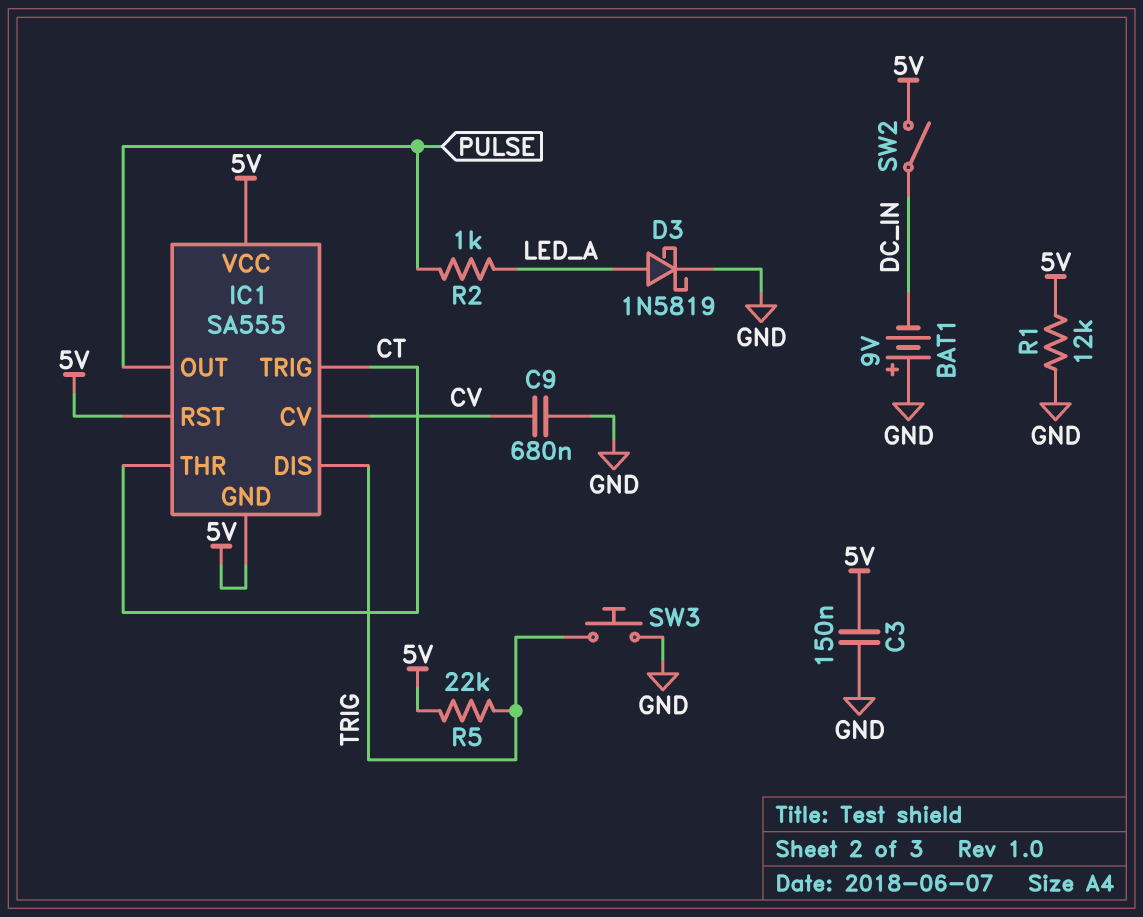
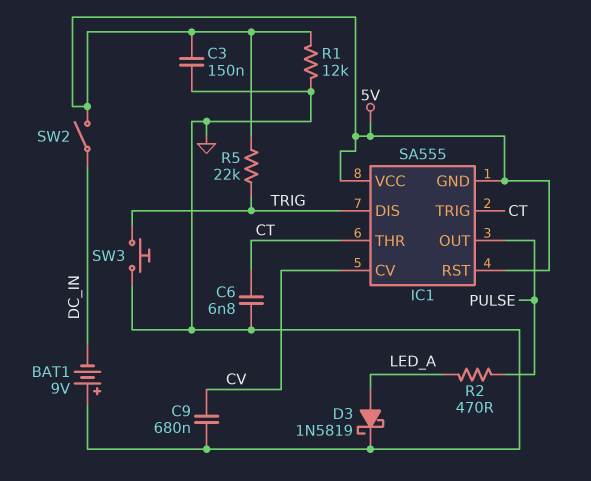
C6: none -> 6.8nF (CT, GND)
R2: 1k (LED_A, PULSE) -> 470 (LED_A, PULSE)

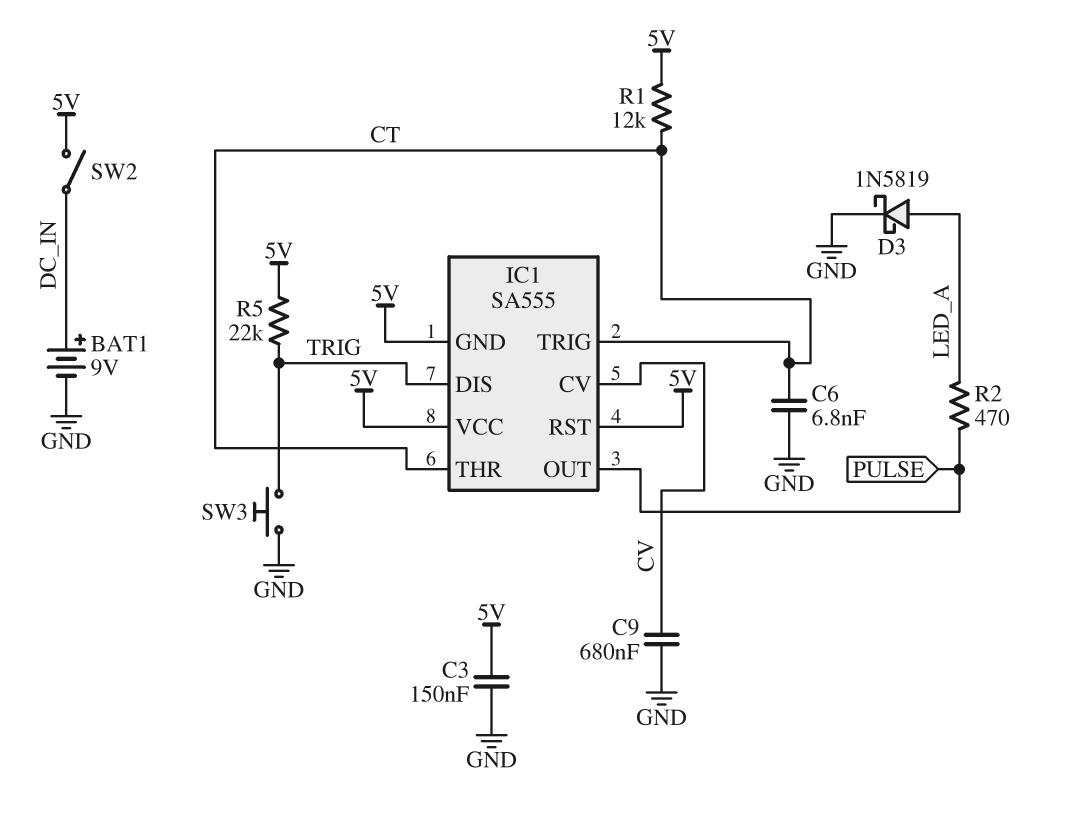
BAT1: 9V (plus GND, minus DC_IN) -> 9V (plus DC_IN, minus GND)
R1: 12k (5V, GND) -> 12k (5V, CT)

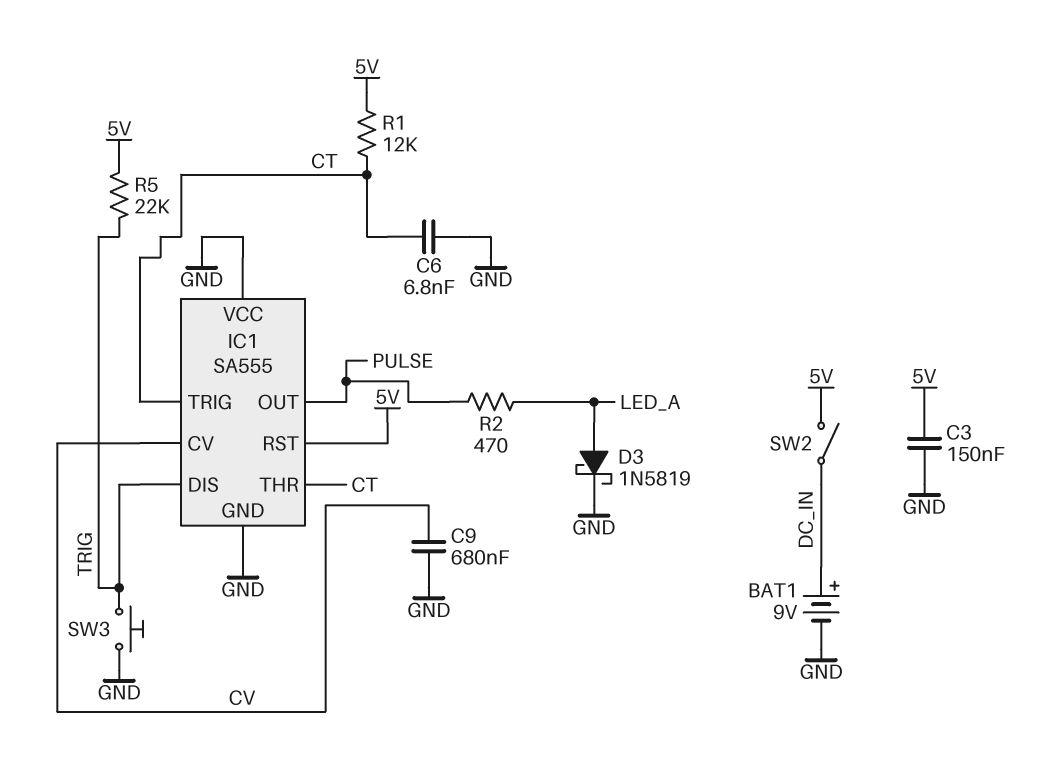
IC1 pin GND: 5V -> GND
IC1 pin VCC: 5V -> GND

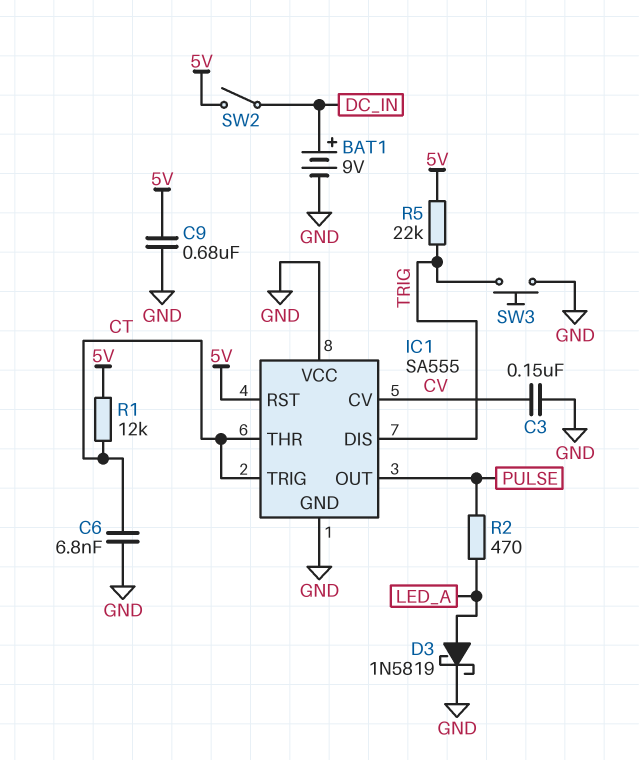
C3: 150nF (5V, GND) -> 150nF (CV, GND)
C9: 680nF (CV, GND) -> 680nF (5V, GND)

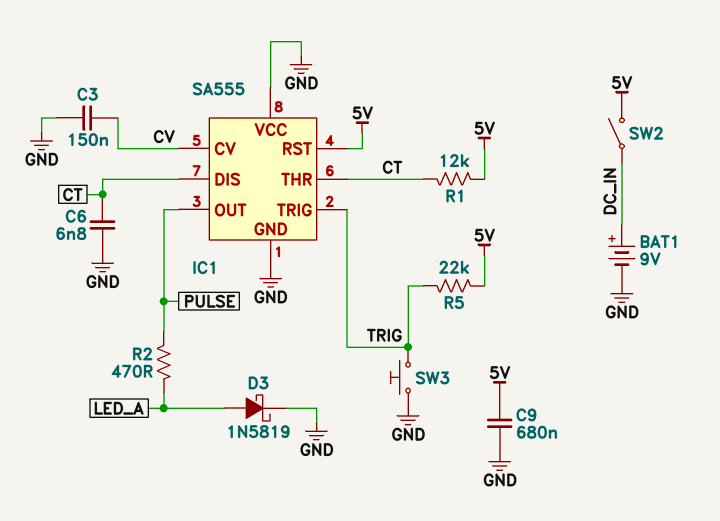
IC1 pin DIS: TRIG -> CT
IC1 pin TRIG: CT -> TRIG

